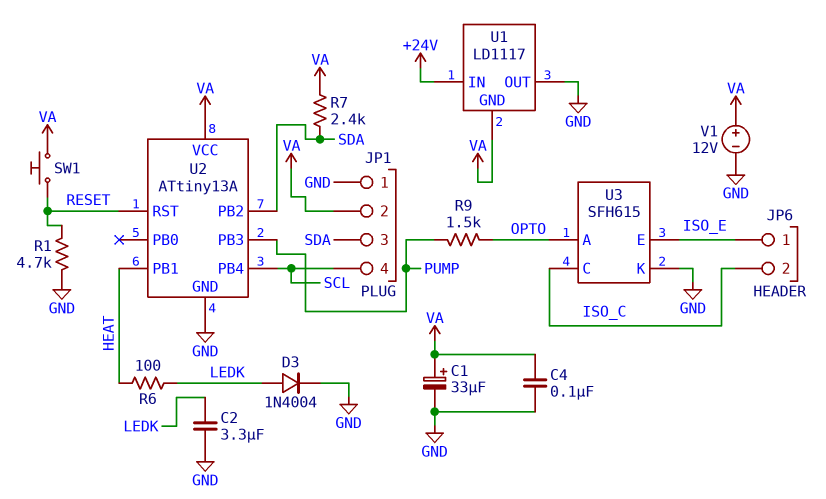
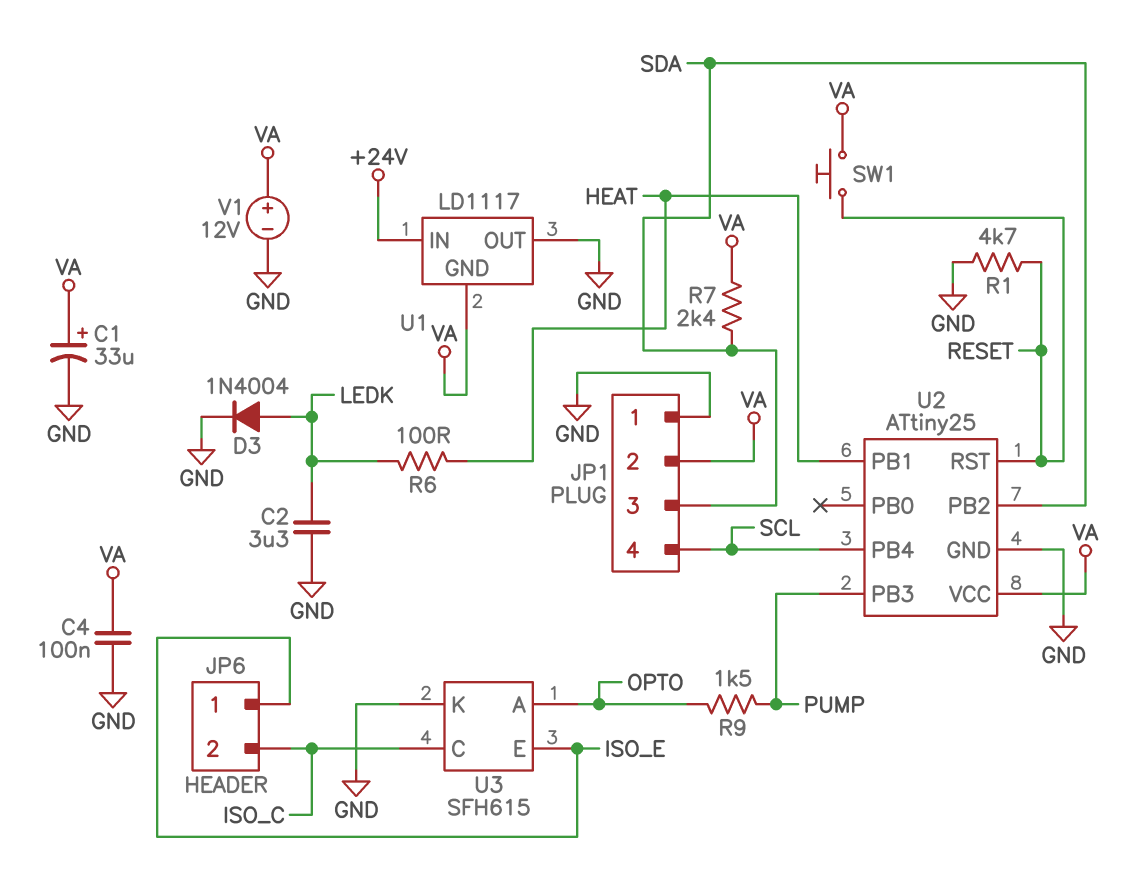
U2: ATtiny13A -> ATtiny25

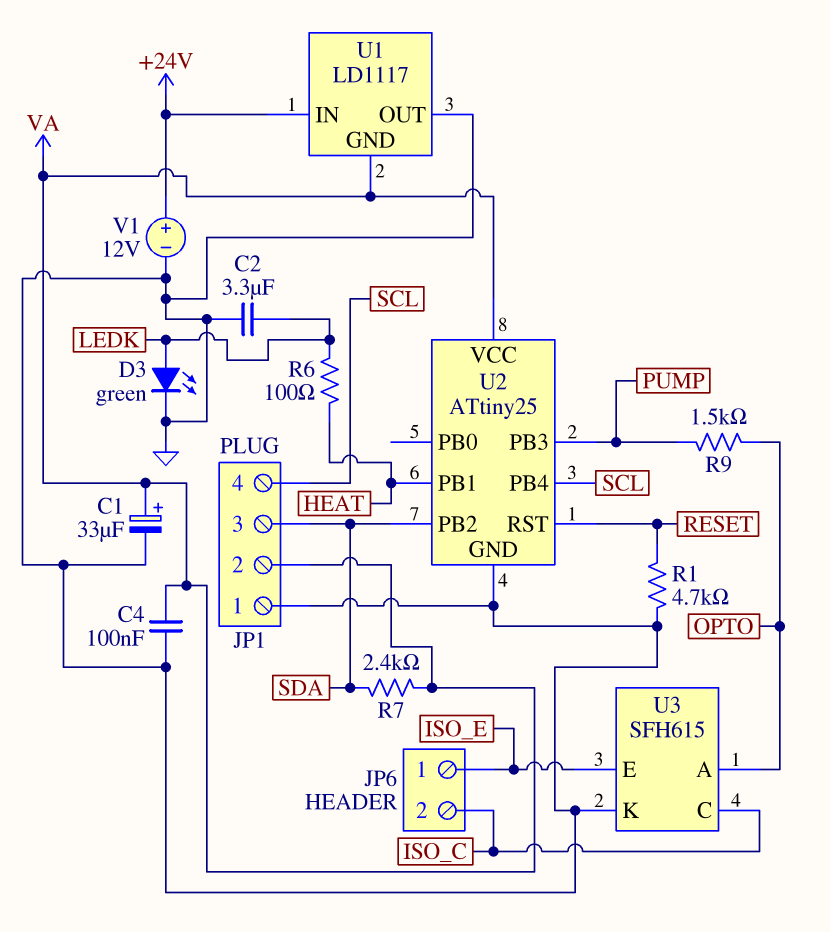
D3: diode 1N4004 (A LEDK, K GND) -> LED green (A LEDK, K GND)
SW1: button (RESET, VA) -> none
V1: 12V (plus VA, minus GND) -> 12V (plus +24V, minus GND)

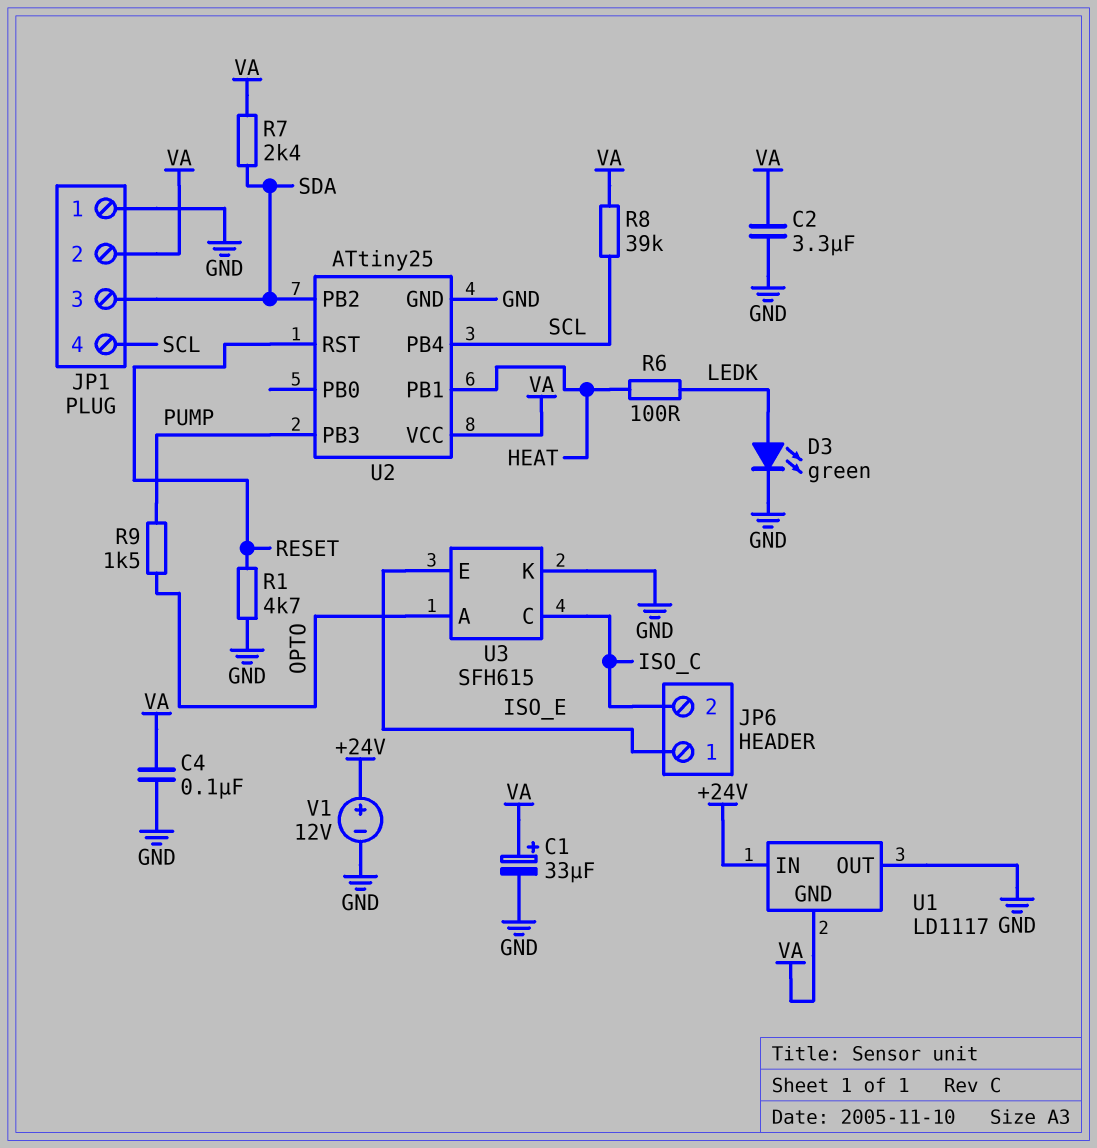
C2: 3.3uF (GND, LEDK) -> 3.3uF (GND, VA)
R8: none -> 39k (SCL, VA)

